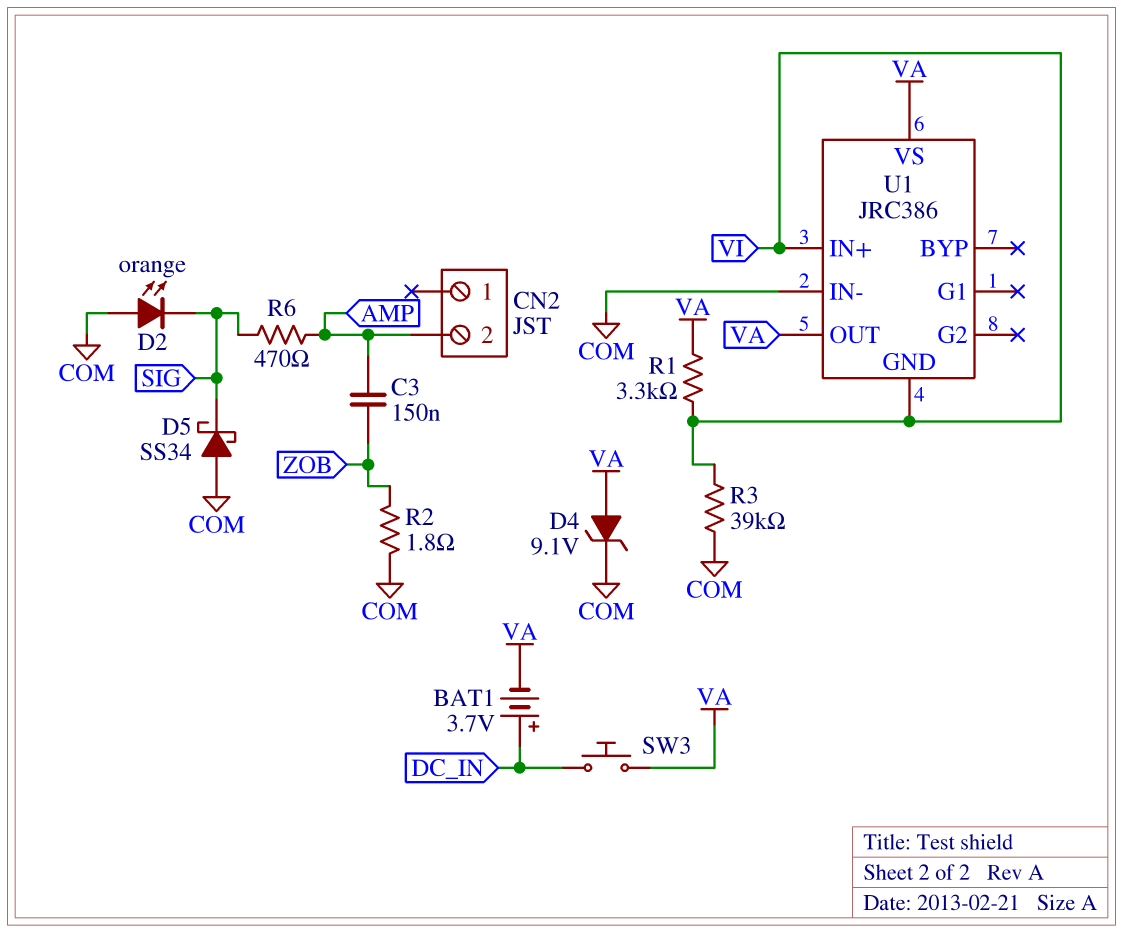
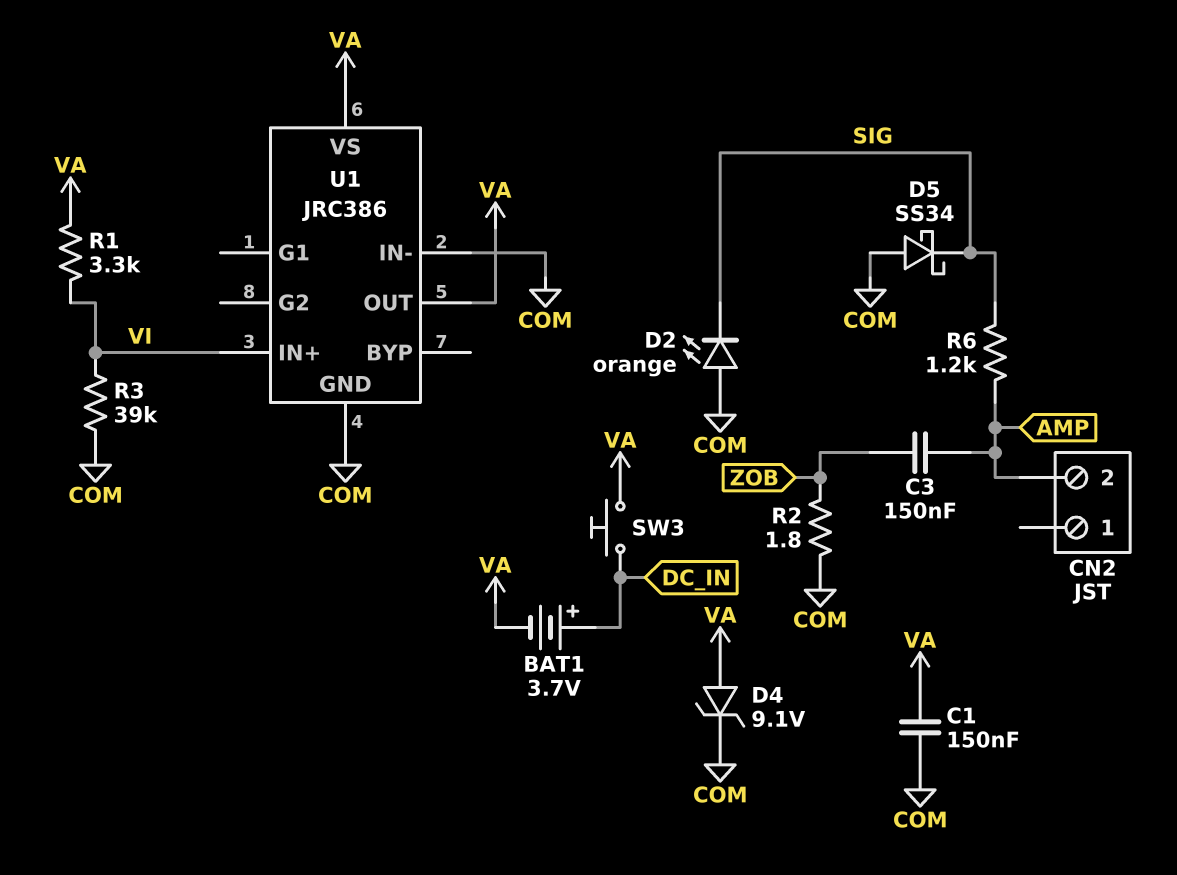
C1: none -> 150nF (COM, VA)
R6: 470 (AMP, SIG) -> 1.2k (AMP, SIG)
U1 pin GND: VI -> COM

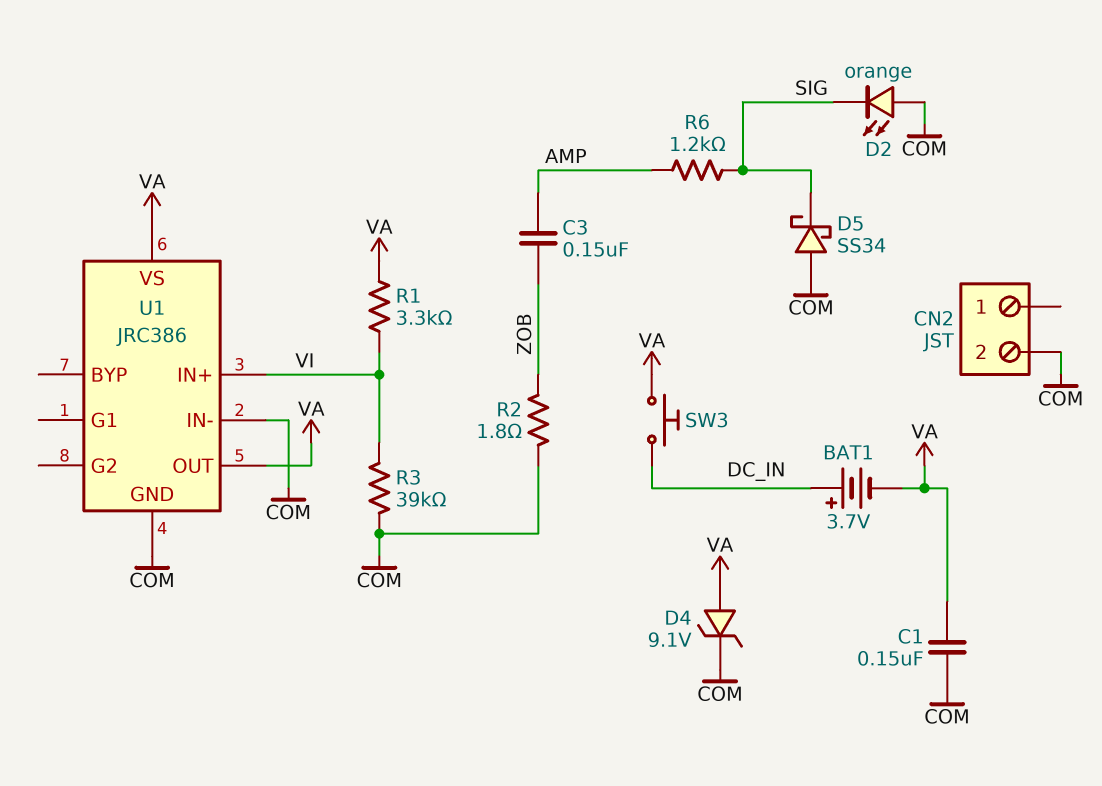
CN2 pin 2: AMP -> COM

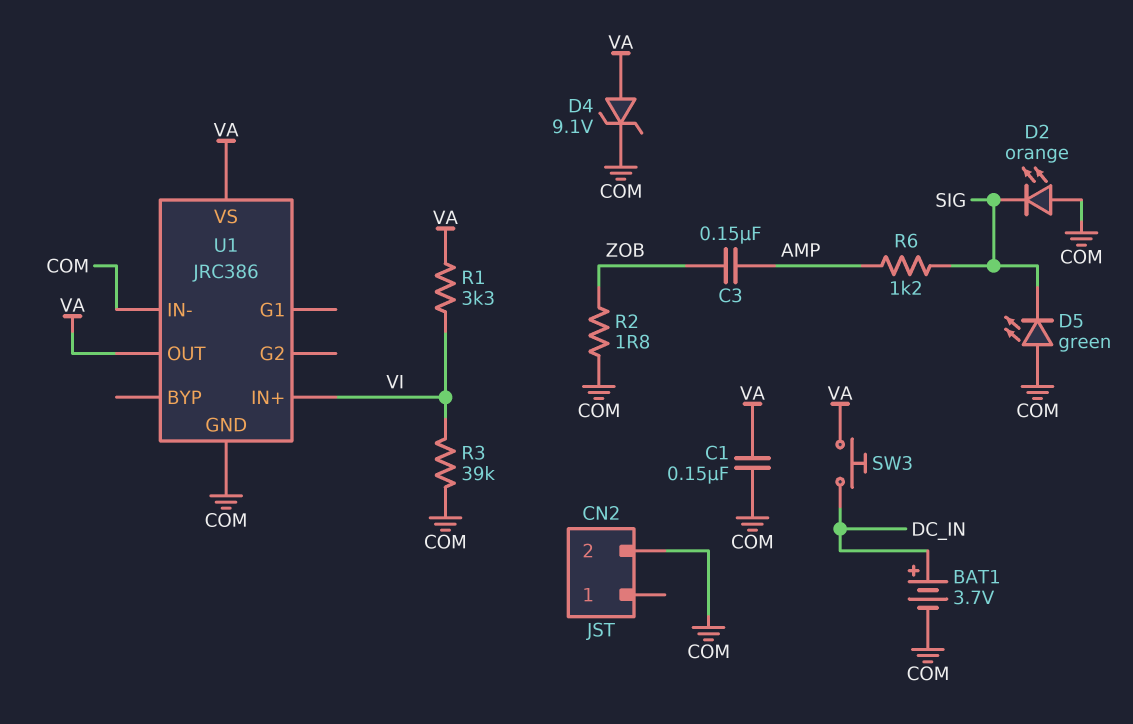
BAT1: 3.7V (plus DC_IN, minus VA) -> 3.7V (plus DC_IN, minus COM)
D5: schottky SS34 (A COM, K SIG) -> LED green (A COM, K SIG)

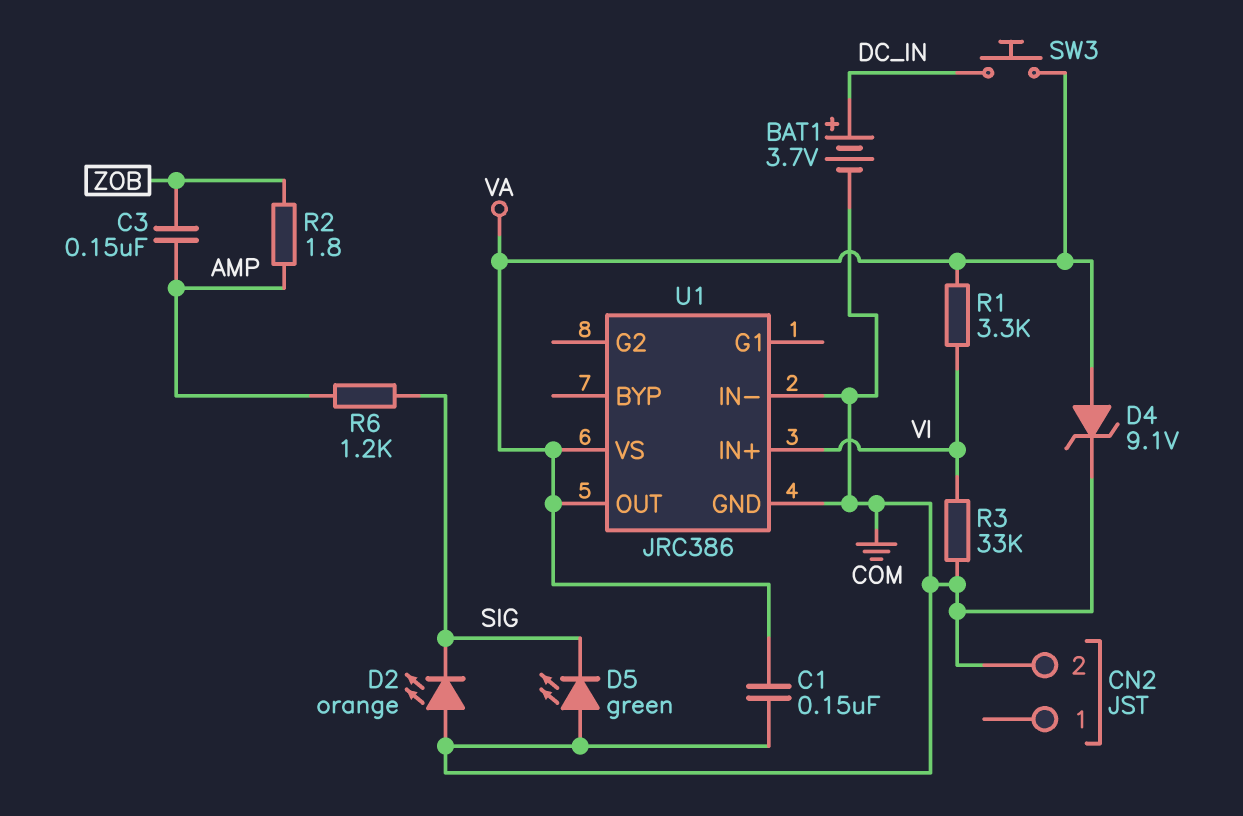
R2: 1.8 (COM, ZOB) -> 1.8 (AMP, ZOB)
R3: 39k (COM, VI) -> 33k (COM, VI)

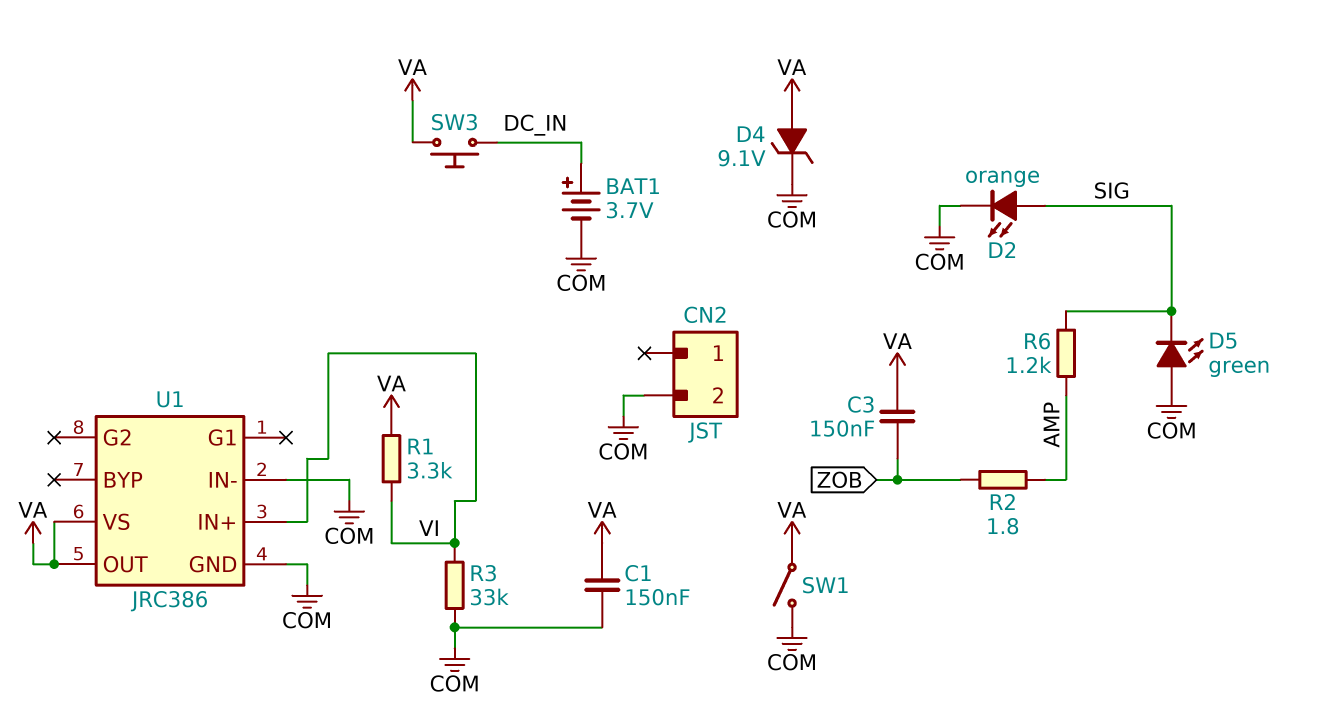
C3: 150nF (AMP, ZOB) -> 150nF (VA, ZOB)
D2: LED orange (A COM, K SIG) -> LED orange (A SIG, K COM)
SW1: none -> switch (COM, VA)

